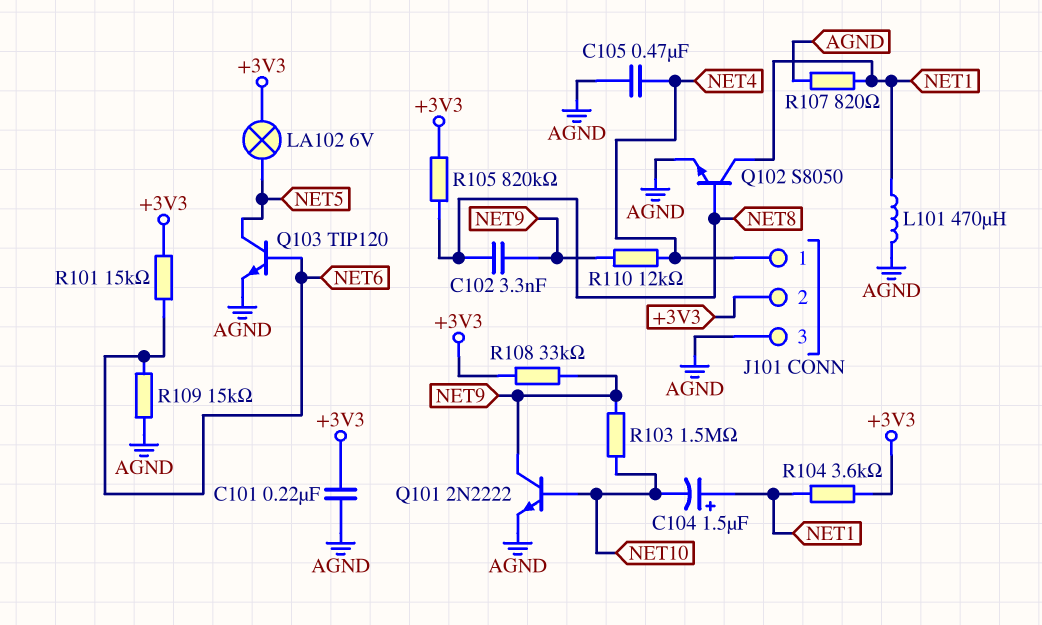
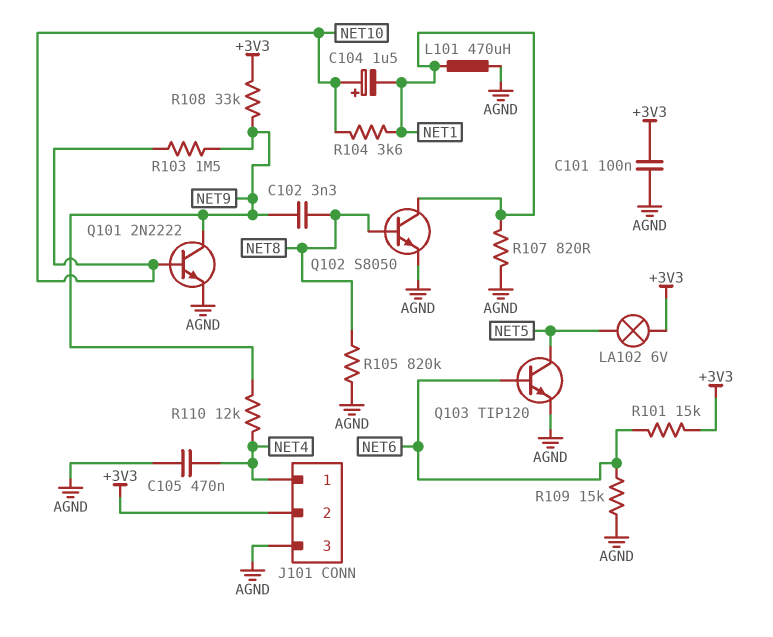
C101: 220nF (+3V3, AGND) -> 100nF (+3V3, AGND)
C104: 1.5uF (plus NET1, minus NET10) -> 1.5uF (plus NET10, minus NET1)
R104: 3.6k (+3V3, NET1) -> 3.6k (NET1, NET10)
R105: 820k (+3V3, NET8) -> 820k (AGND, NET8)

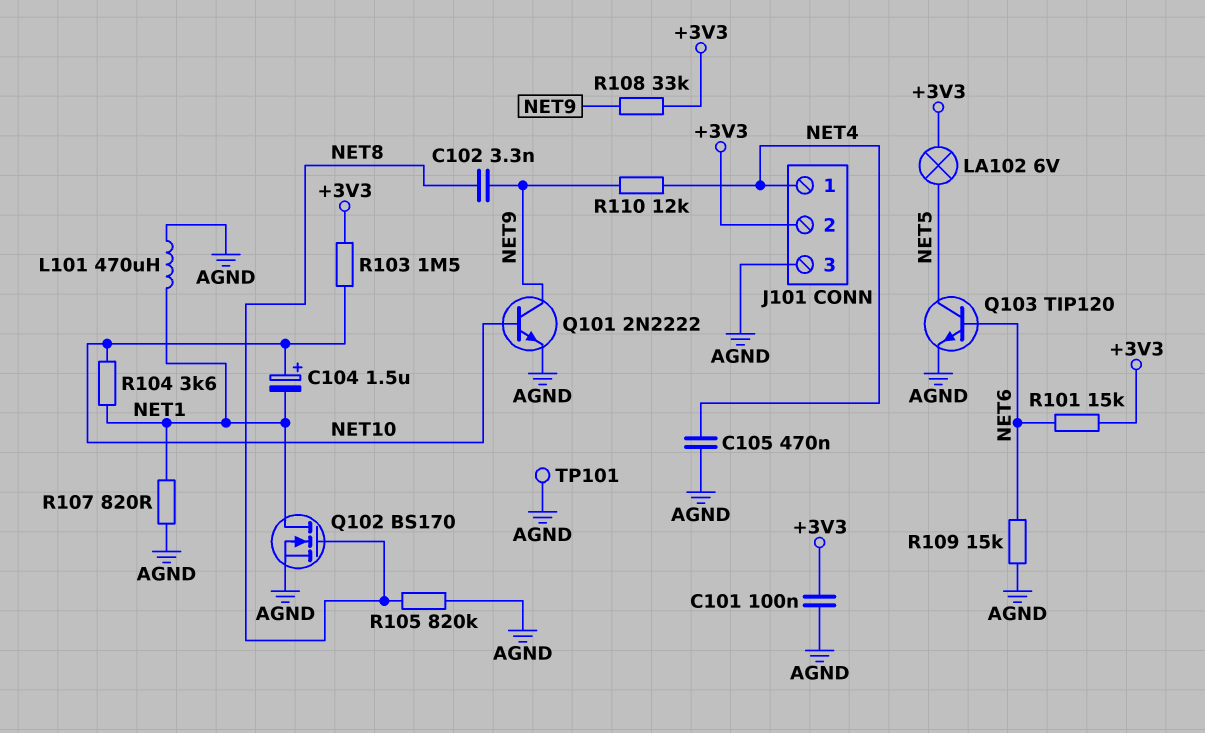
Q102: NPN S8050 (B NET8, C NET1, E AGND) -> NMOS BS170 (G NET8, D NET1, S AGND)
R103: 1.5M (NET9, NET10) -> 1.5M (+3V3, NET10)
TP101: none -> test point (AGND)

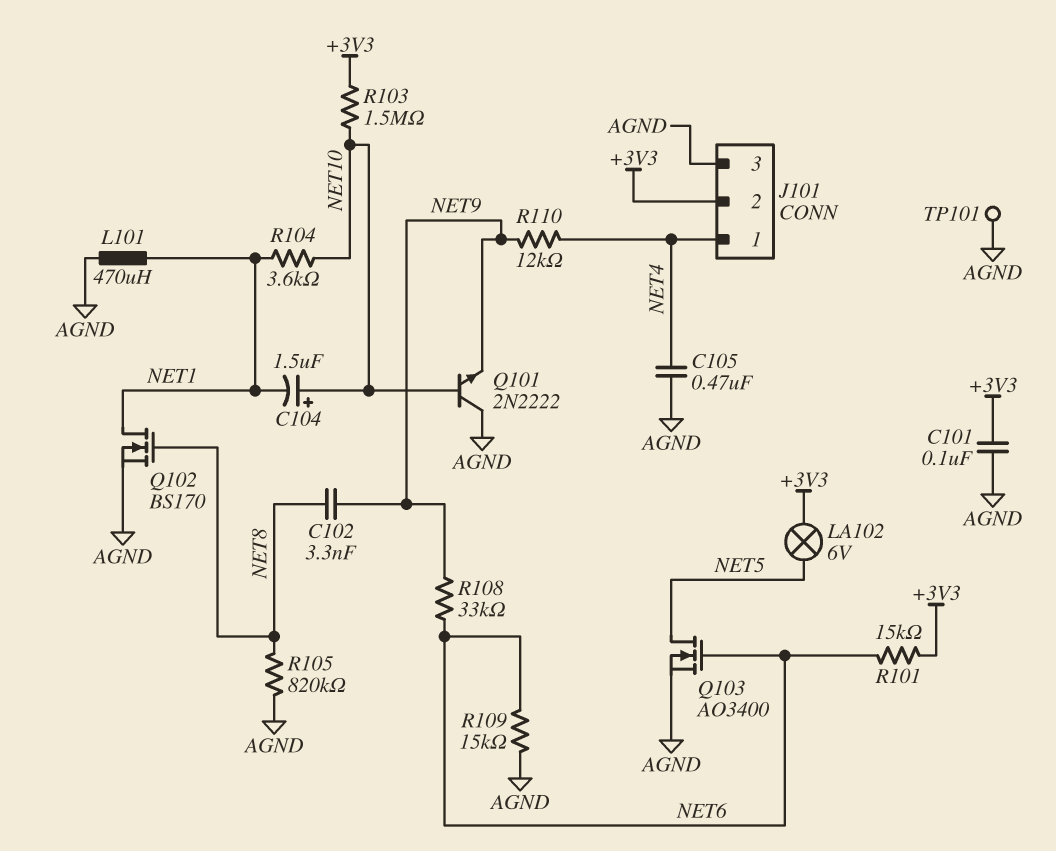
Q101: NPN 2N2222 (B NET10, C NET9, E AGND) -> NPN 2N2222 (B NET10, C AGND, E NET9)
Q103: NPN TIP120 (B NET6, C NET5, E AGND) -> NMOS AO3400 (G NET6, D NET5, S AGND)
R107: 820 (AGND, NET1) -> none
R108: 33k (+3V3, NET9) -> 33k (NET6, NET9)

